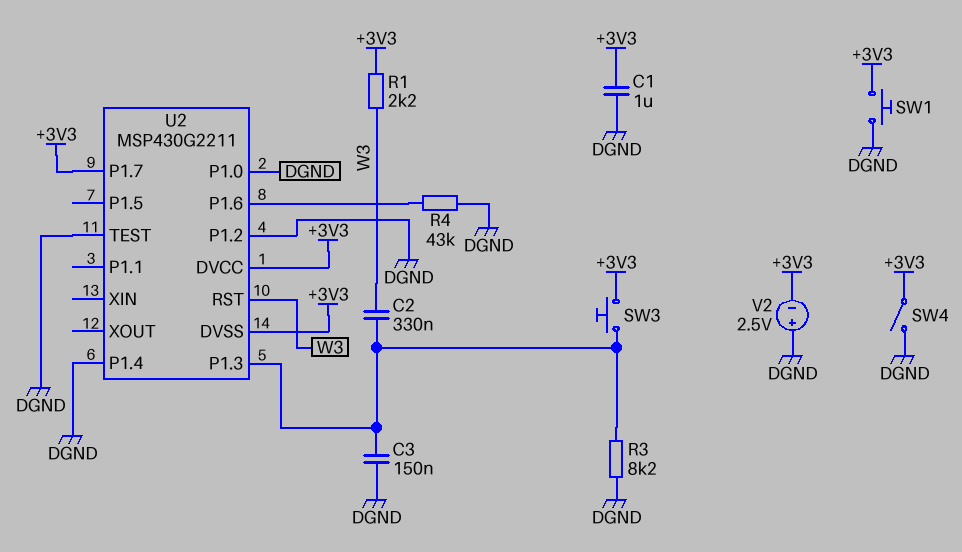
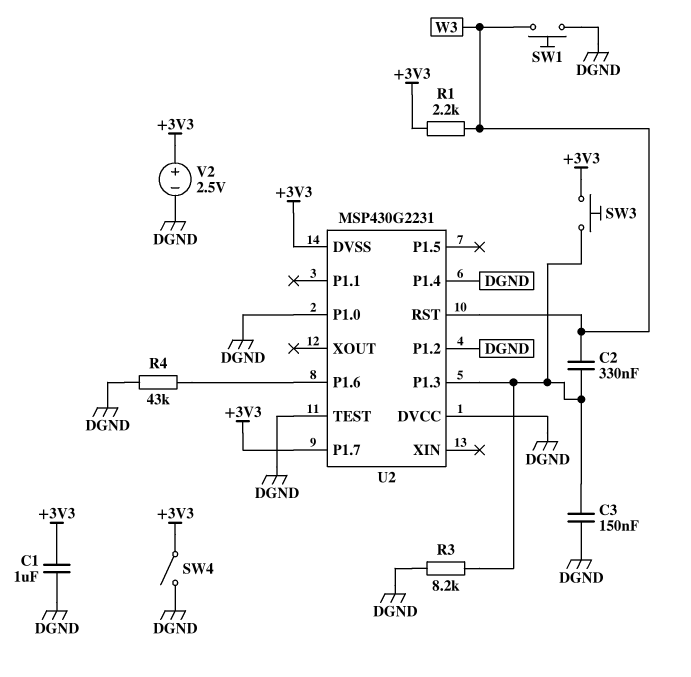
SW1: button (+3V3, DGND) -> button (DGND, W3)
U2: MSP430G2211 -> MSP430G2231
U2 pin DVCC: +3V3 -> DGND
V2: 2.5V (plus DGND, minus +3V3) -> 2.5V (plus +3V3, minus DGND)

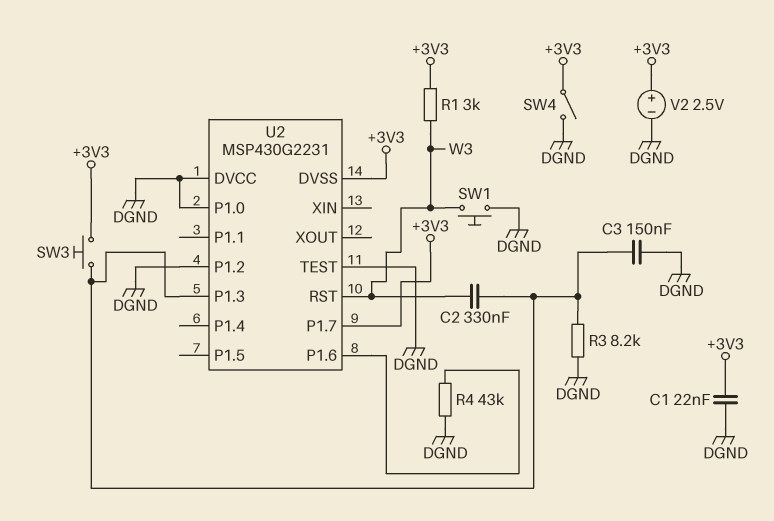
C1: 1uF (+3V3, DGND) -> 22nF (+3V3, DGND)
R1: 2.2k (+3V3, W3) -> 3k (+3V3, W3)
U2 pin P1.4: DGND -> none

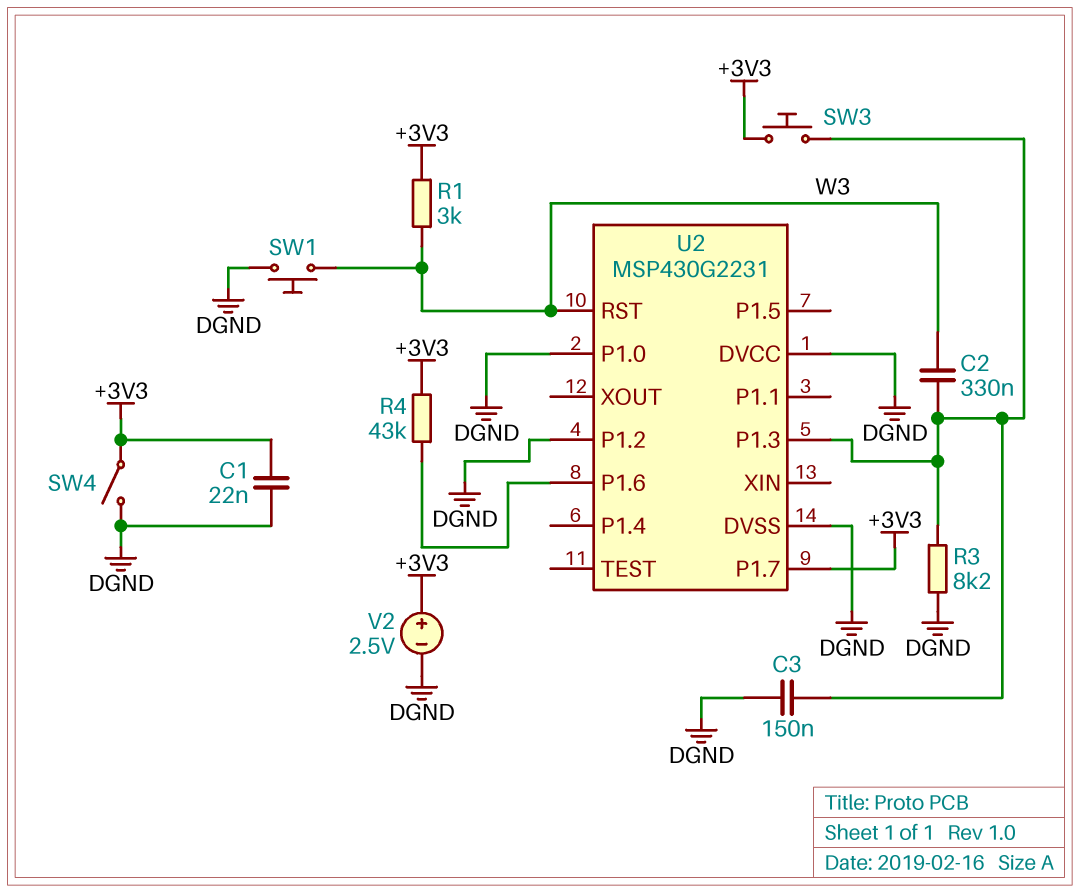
R4: 43k (DGND, U2/P1.6) -> 43k (+3V3, U2/P1.6)
U2 pin DVSS: +3V3 -> DGND
U2 pin TEST: DGND -> none

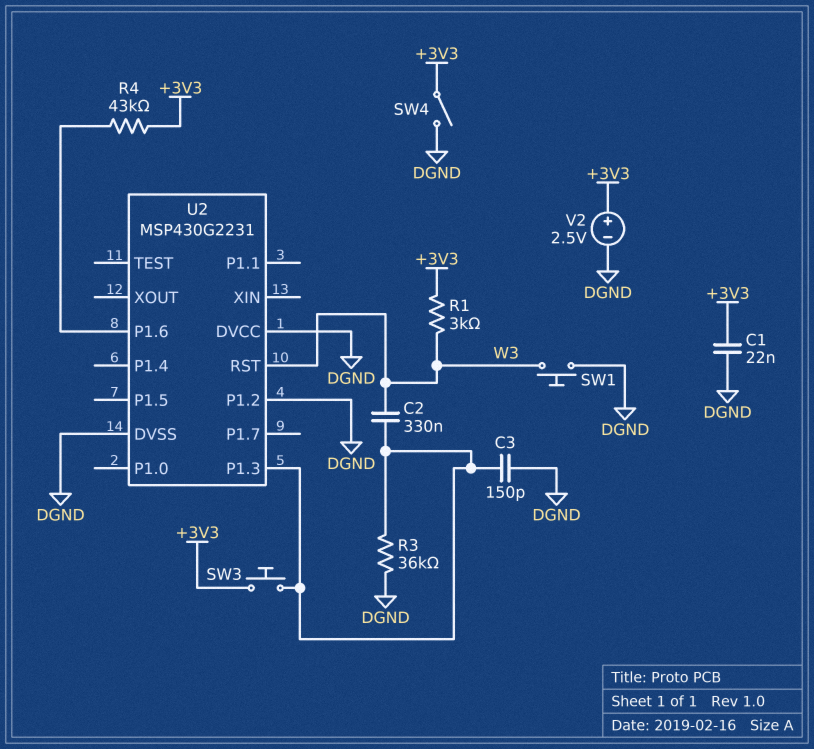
C3: 150nF (DGND, U2/P1.3) -> 150pF (DGND, U2/P1.3)
R3: 8.2k (DGND, U2/P1.3) -> 36k (DGND, U2/P1.3)
U2 pin P1.0: DGND -> none
U2 pin P1.7: +3V3 -> none

